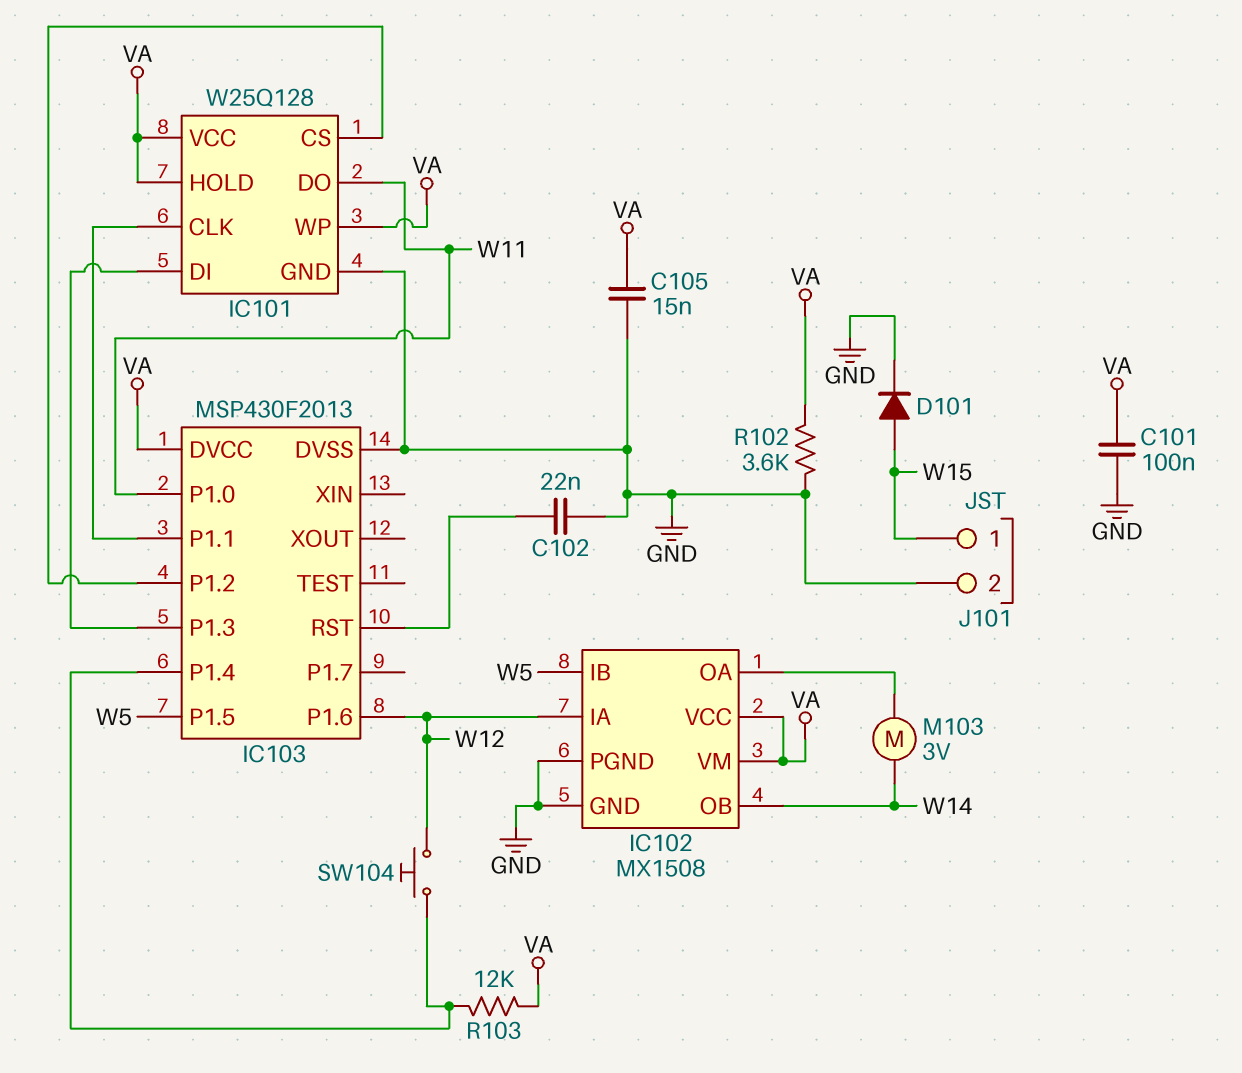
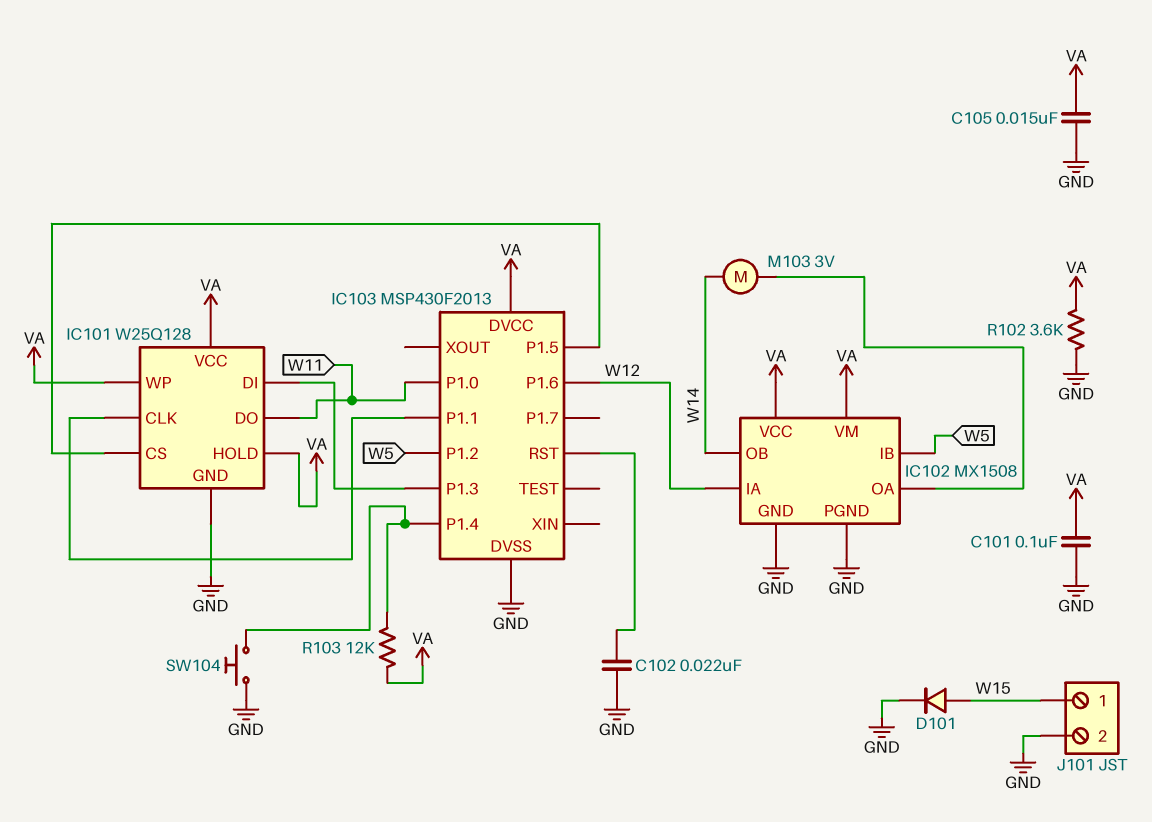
IC103 pin P1.2: IC101/CS -> W5
IC103 pin P1.5: W5 -> IC101/CS
SW104: button (IC103/P1.4, W12) -> button (GND, IC103/P1.4)

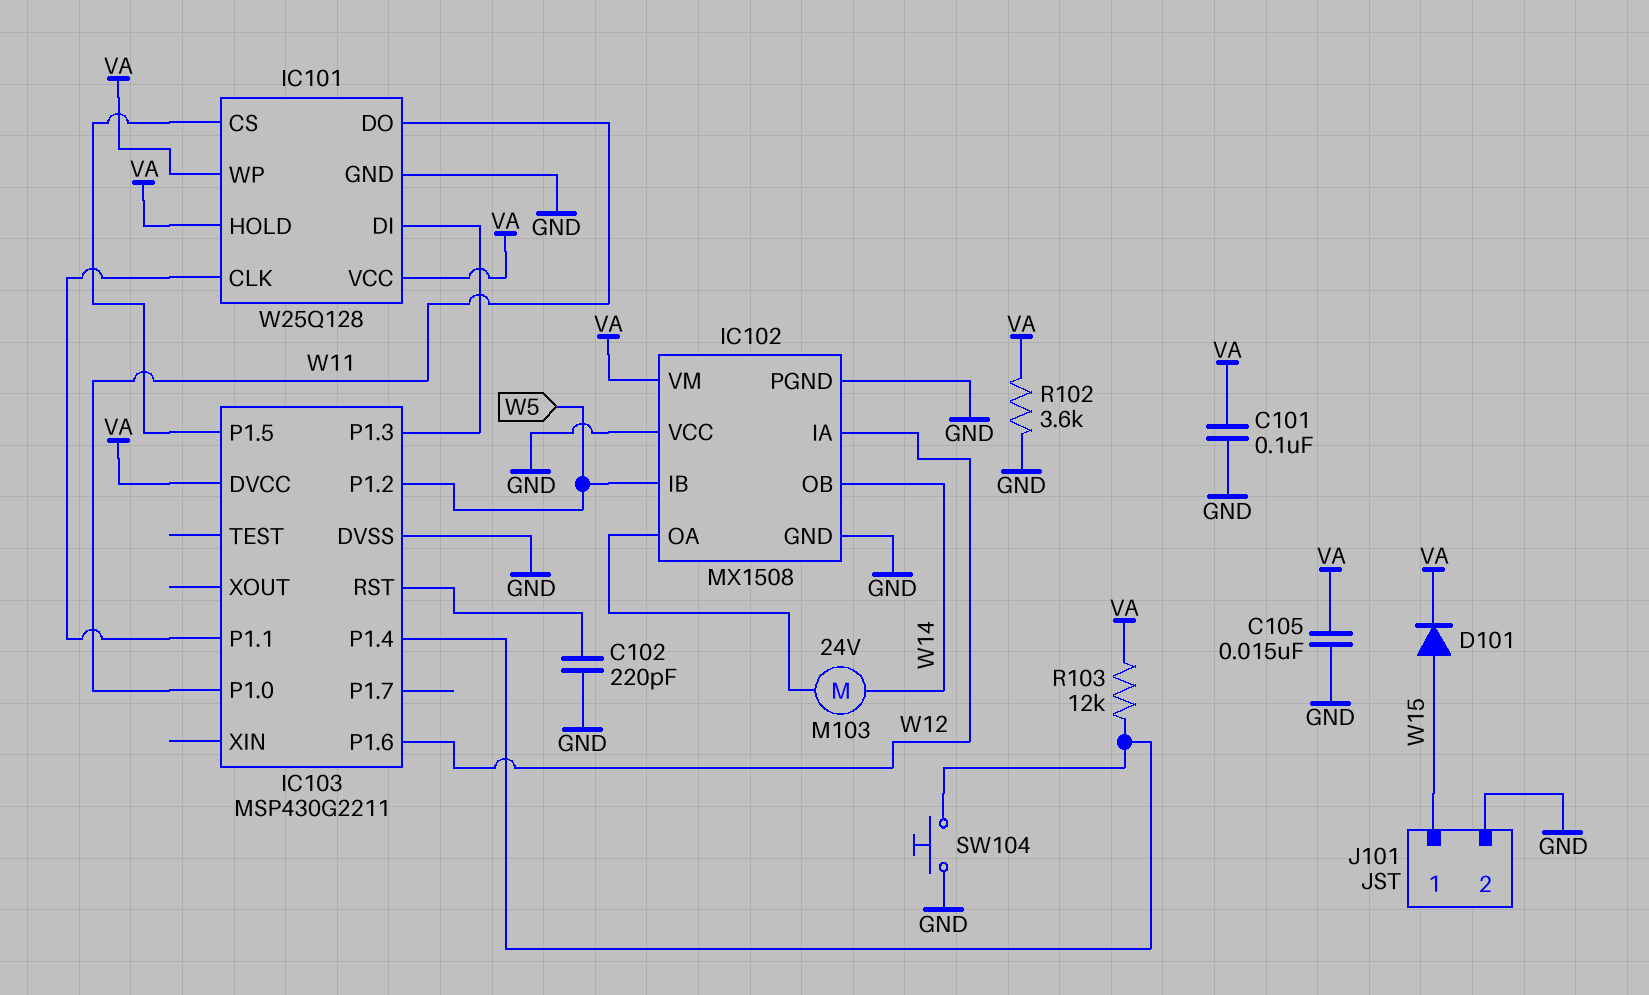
C102: 22nF (GND, IC103/RST) -> 220pF (GND, IC103/RST)
D101: diode (A W15, K GND) -> diode (A W15, K VA)
IC102 pin VCC: VA -> GND
IC103: MSP430F2013 -> MSP430G2211
M103: motor 3V (IC102/OA, W14) -> motor 24V (IC102/OA, W14)

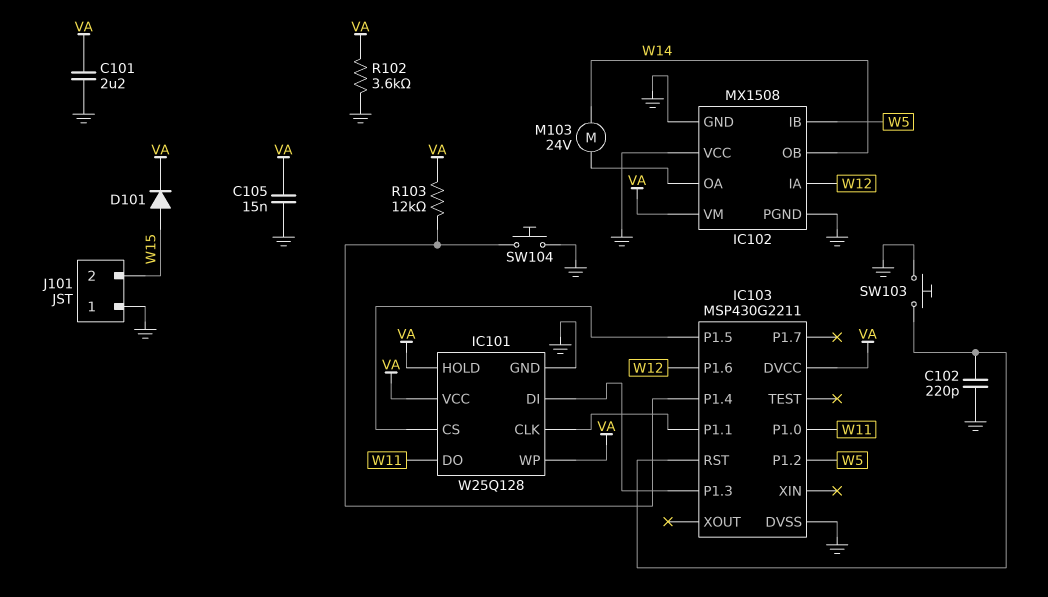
C101: 100nF (GND, VA) -> 2.2uF (GND, VA)
J101 pin 1: W15 -> GND
J101 pin 2: GND -> W15
SW103: none -> button (GND, IC103/RST)

